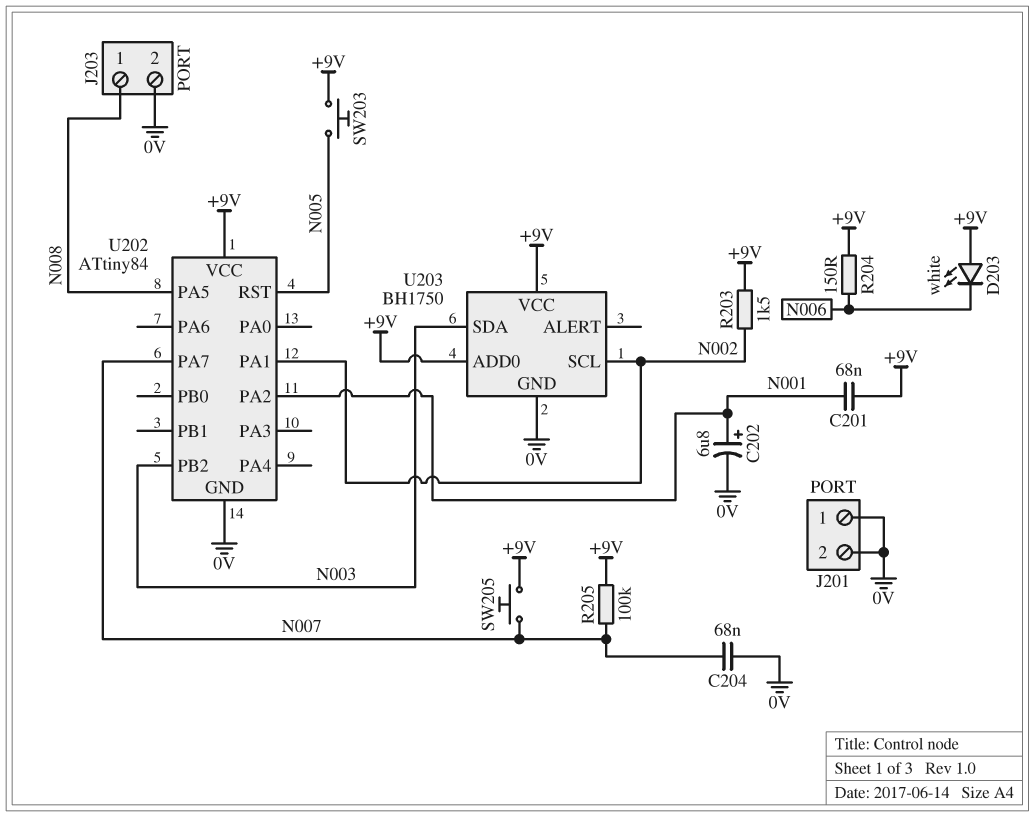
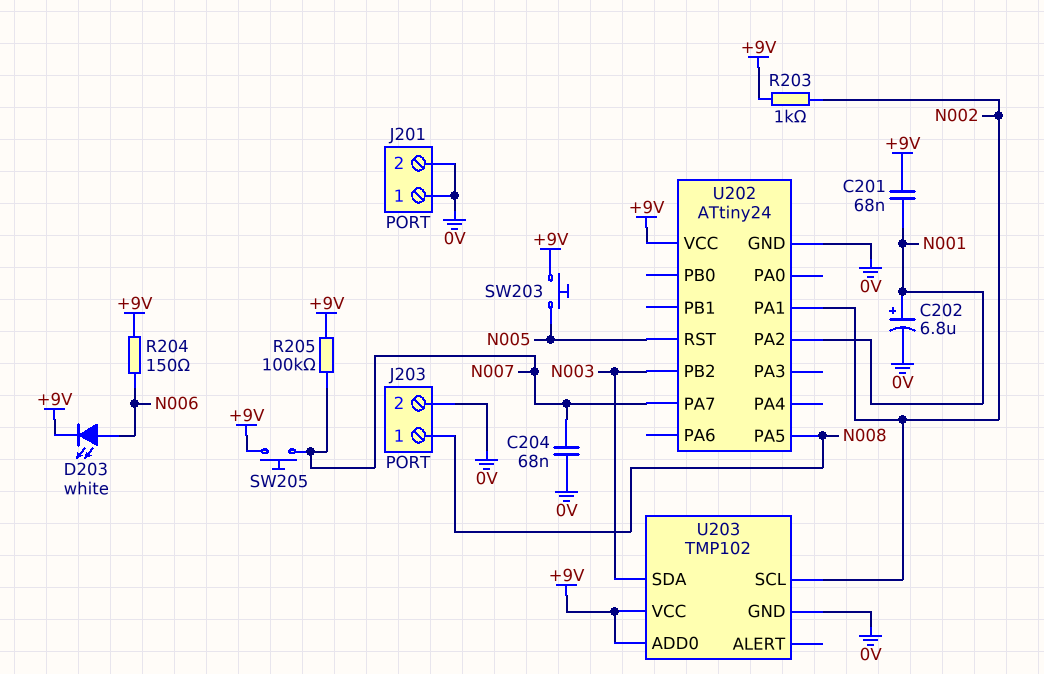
D203: LED white (A +9V, K N006) -> LED white (A N006, K +9V)
R203: 1.5k (+9V, N002) -> 1k (+9V, N002)
U202: ATtiny84 -> ATtiny24
U203: BH1750 -> TMP102

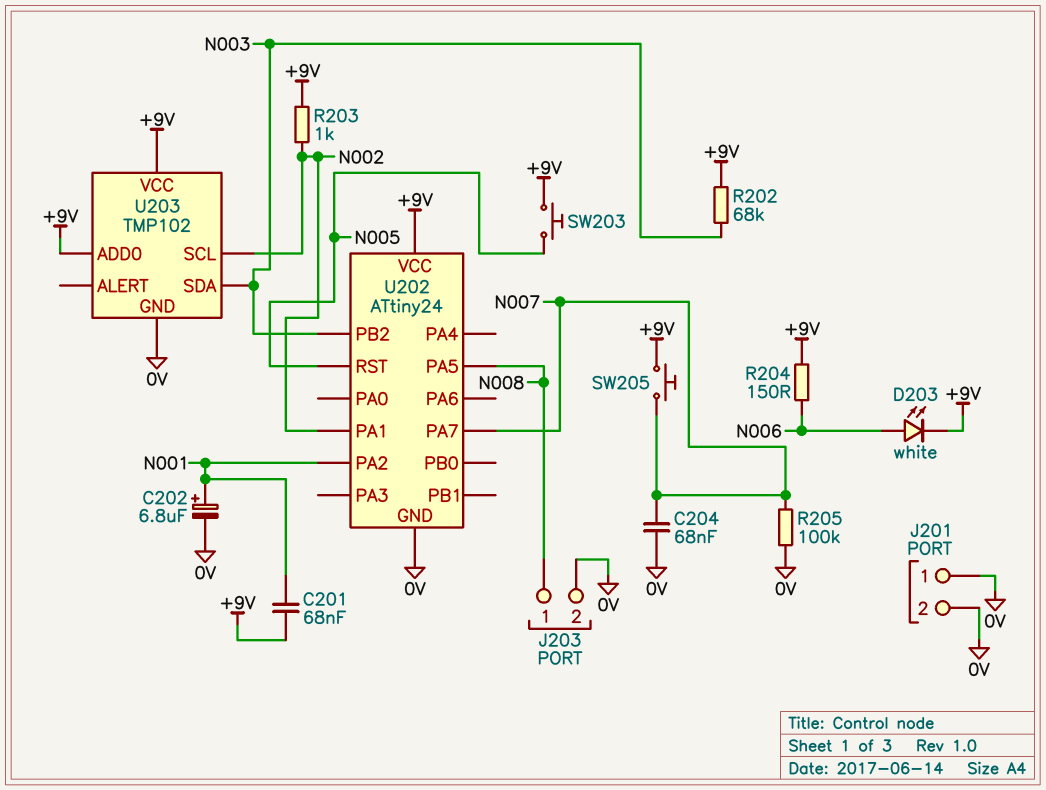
R202: none -> 68k (+9V, N003)
R205: 100k (+9V, N007) -> 100k (0V, N007)

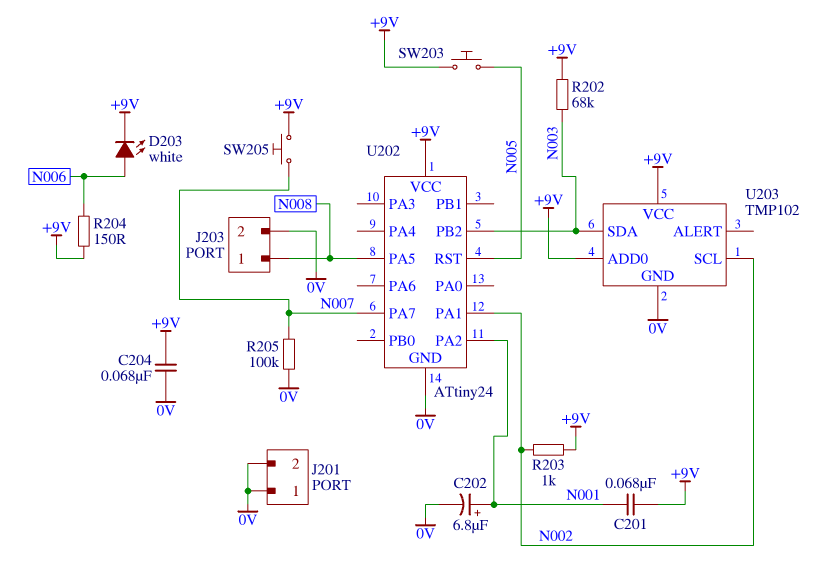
C204: 68nF (0V, N007) -> 68nF (+9V, 0V)

